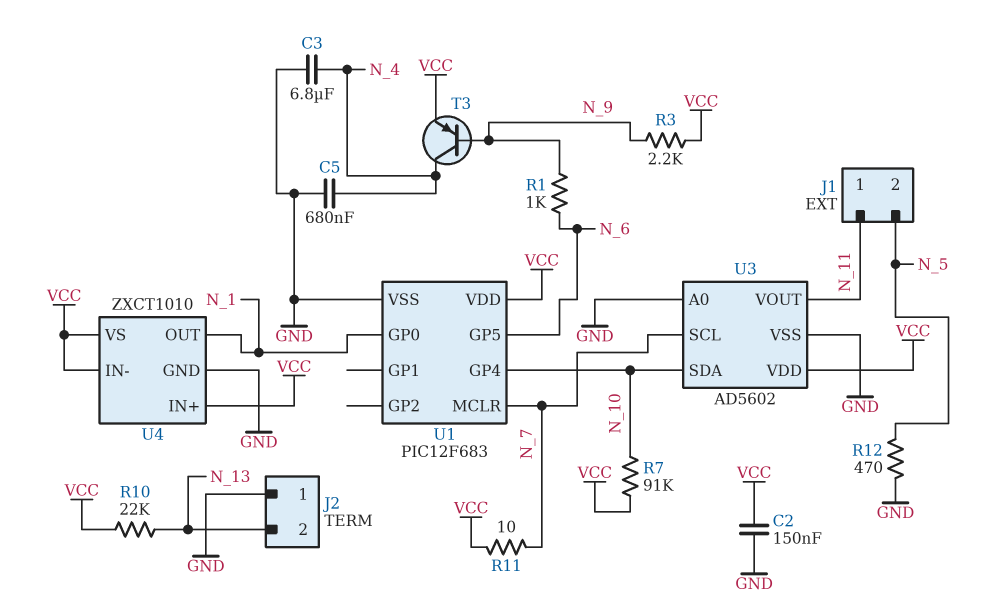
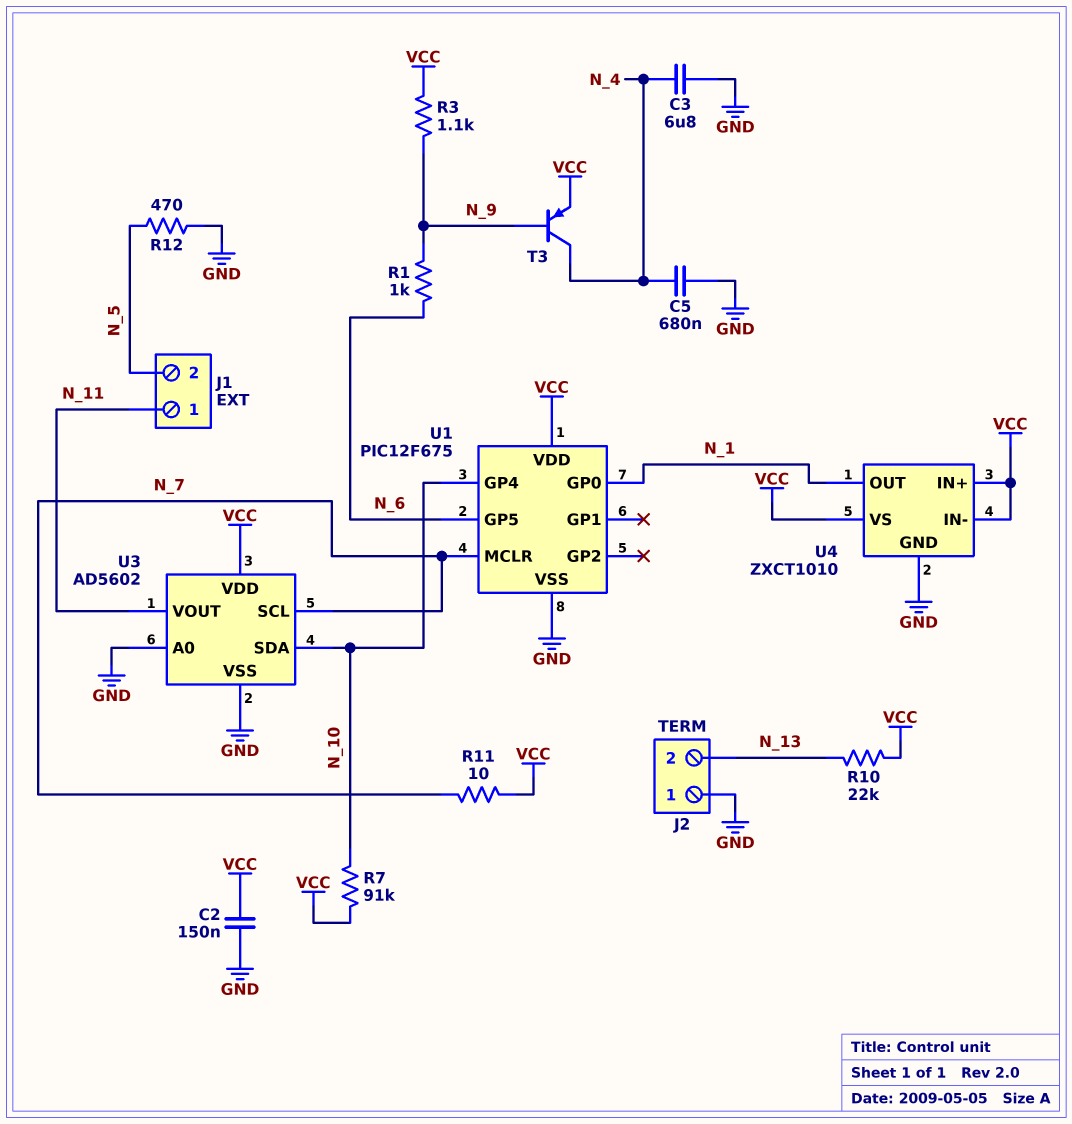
R3: 2.2k (N_9, VCC) -> 1.1k (N_9, VCC)
U1: PIC12F683 -> PIC12F675

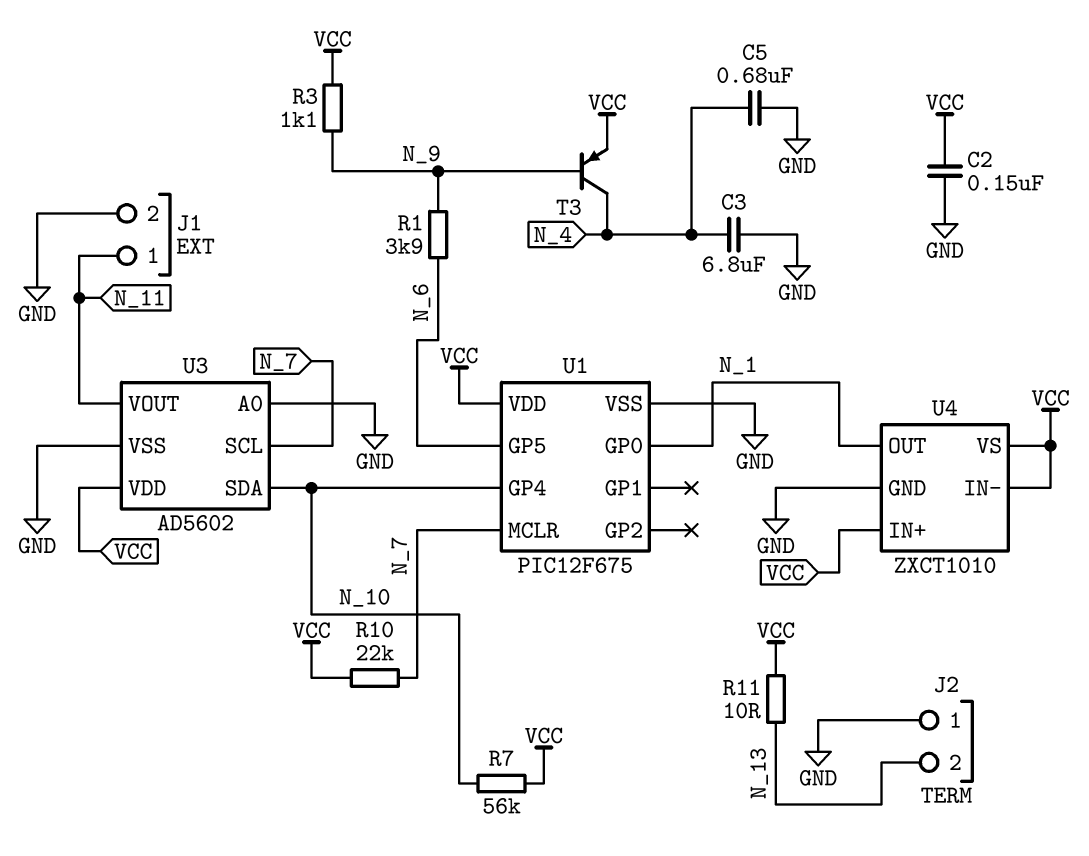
J1 pin 2: N_5 -> GND
R1: 1k (N_6, N_9) -> 3.9k (N_6, N_9)
R7: 91k (N_10, VCC) -> 56k (N_10, VCC)
R10: 22k (N_13, VCC) -> 22k (N_7, VCC)
R11: 10 (N_7, VCC) -> 10 (N_13, VCC)
R12: 470 (GND, N_5) -> none

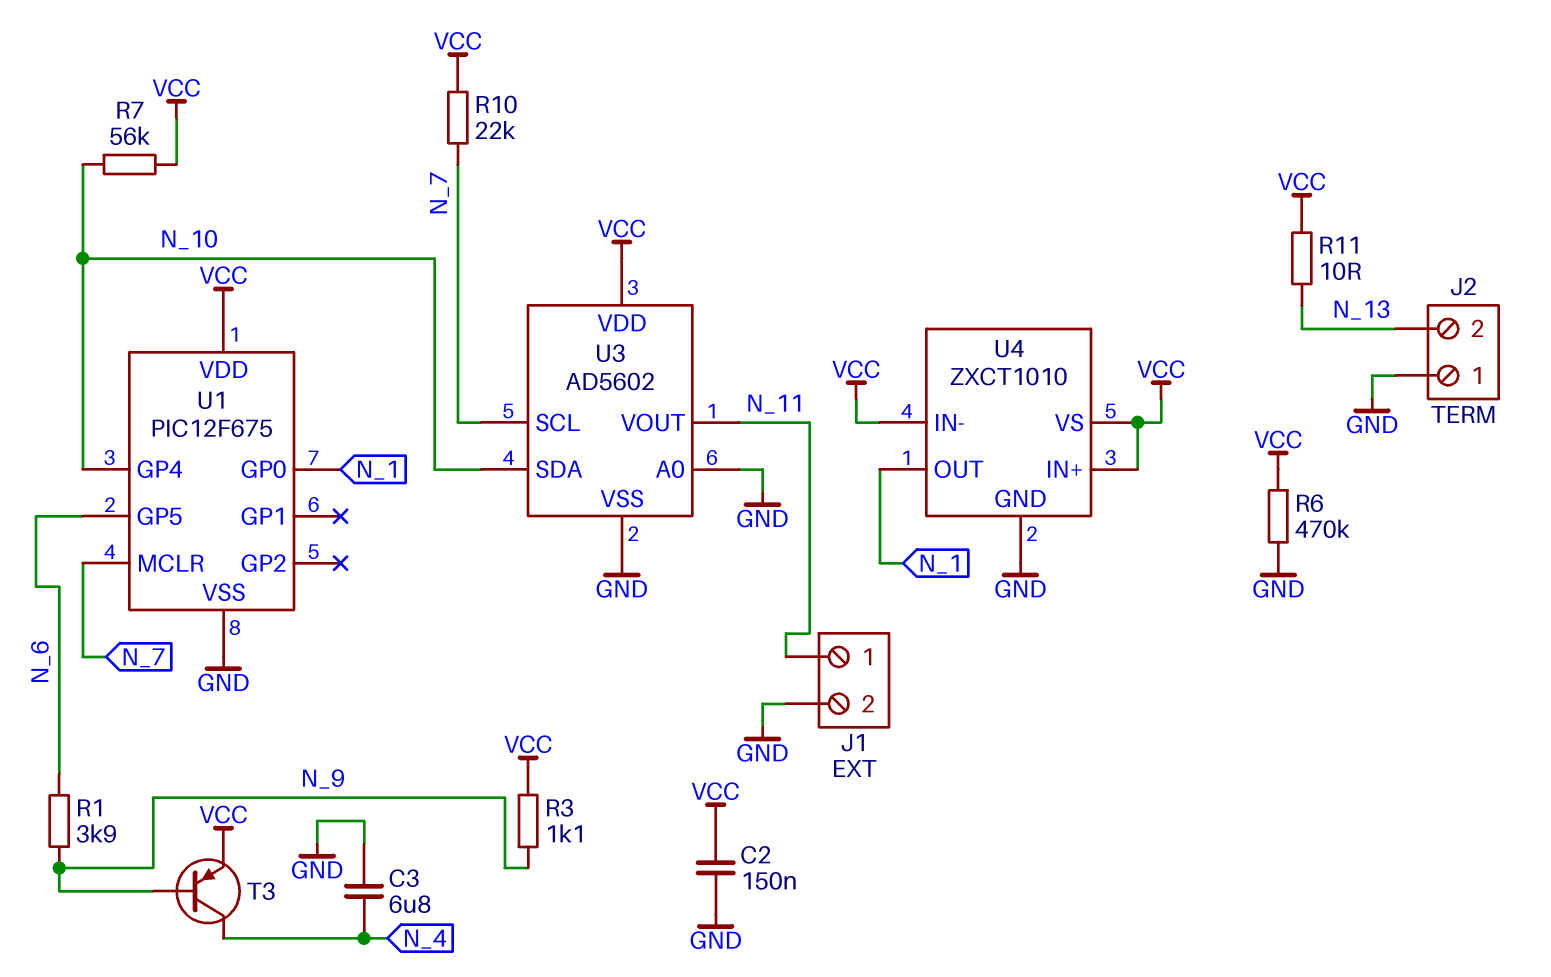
C5: 680nF (GND, N_4) -> none
R6: none -> 470k (GND, VCC)

